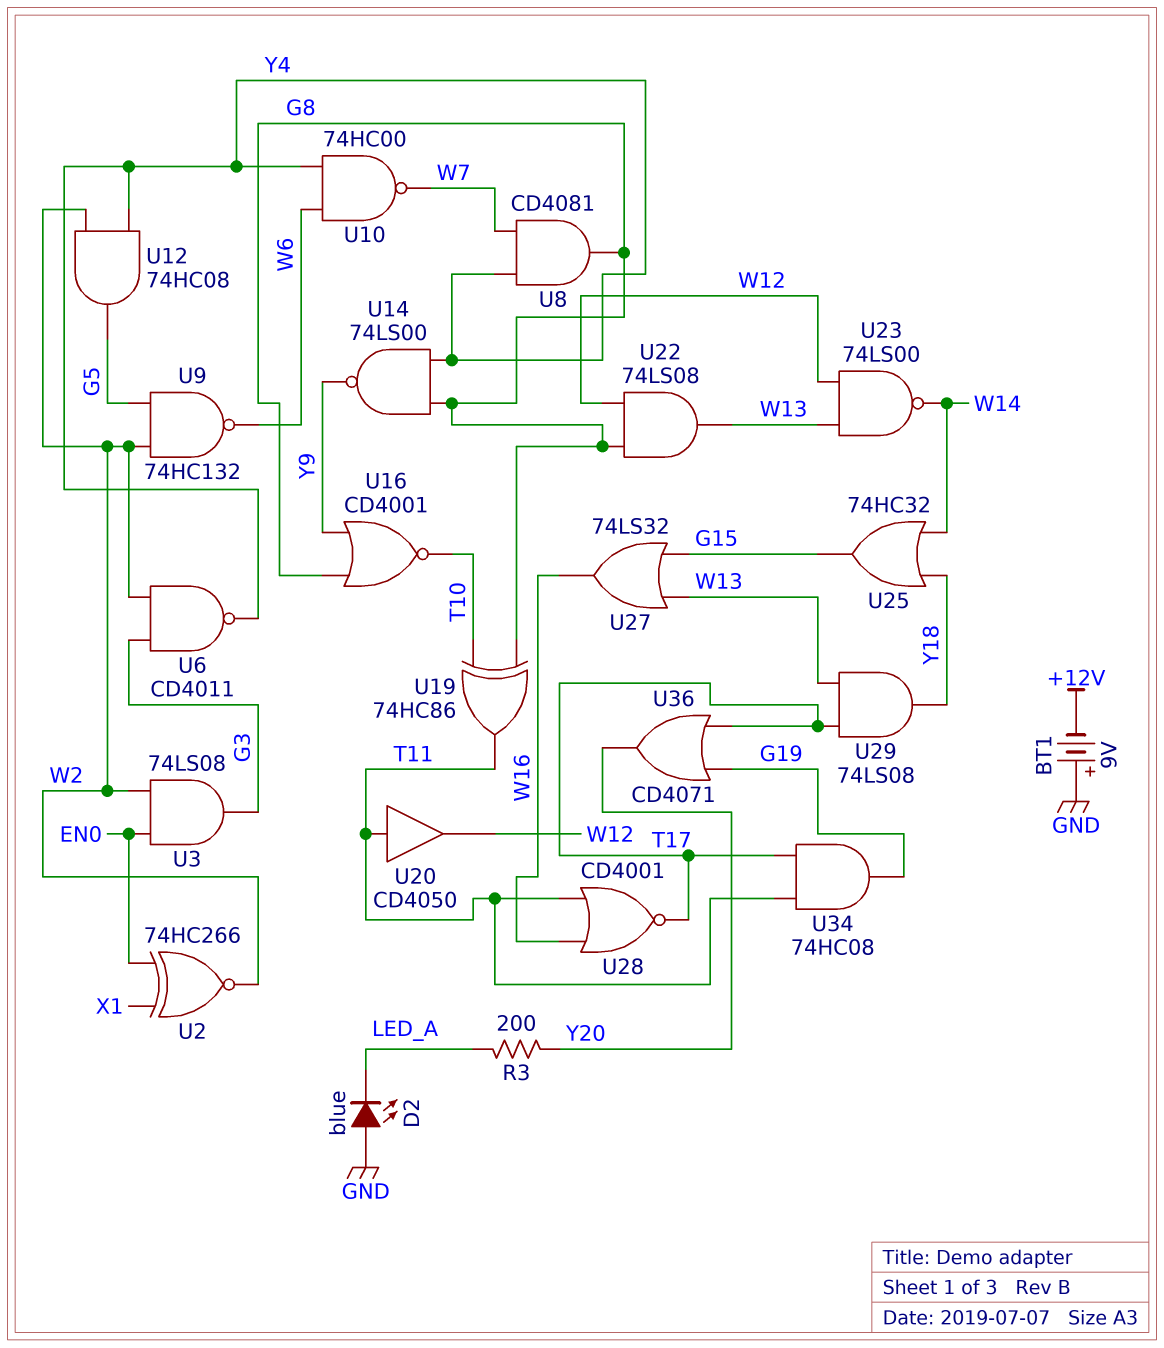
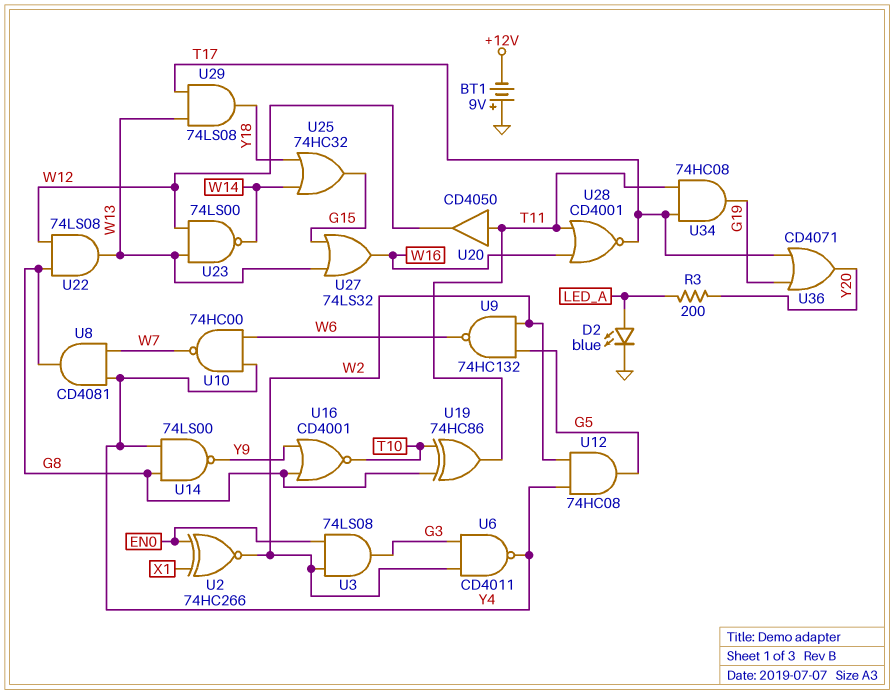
D2: LED blue (A GND, K LED_A) -> LED blue (A LED_A, K GND)

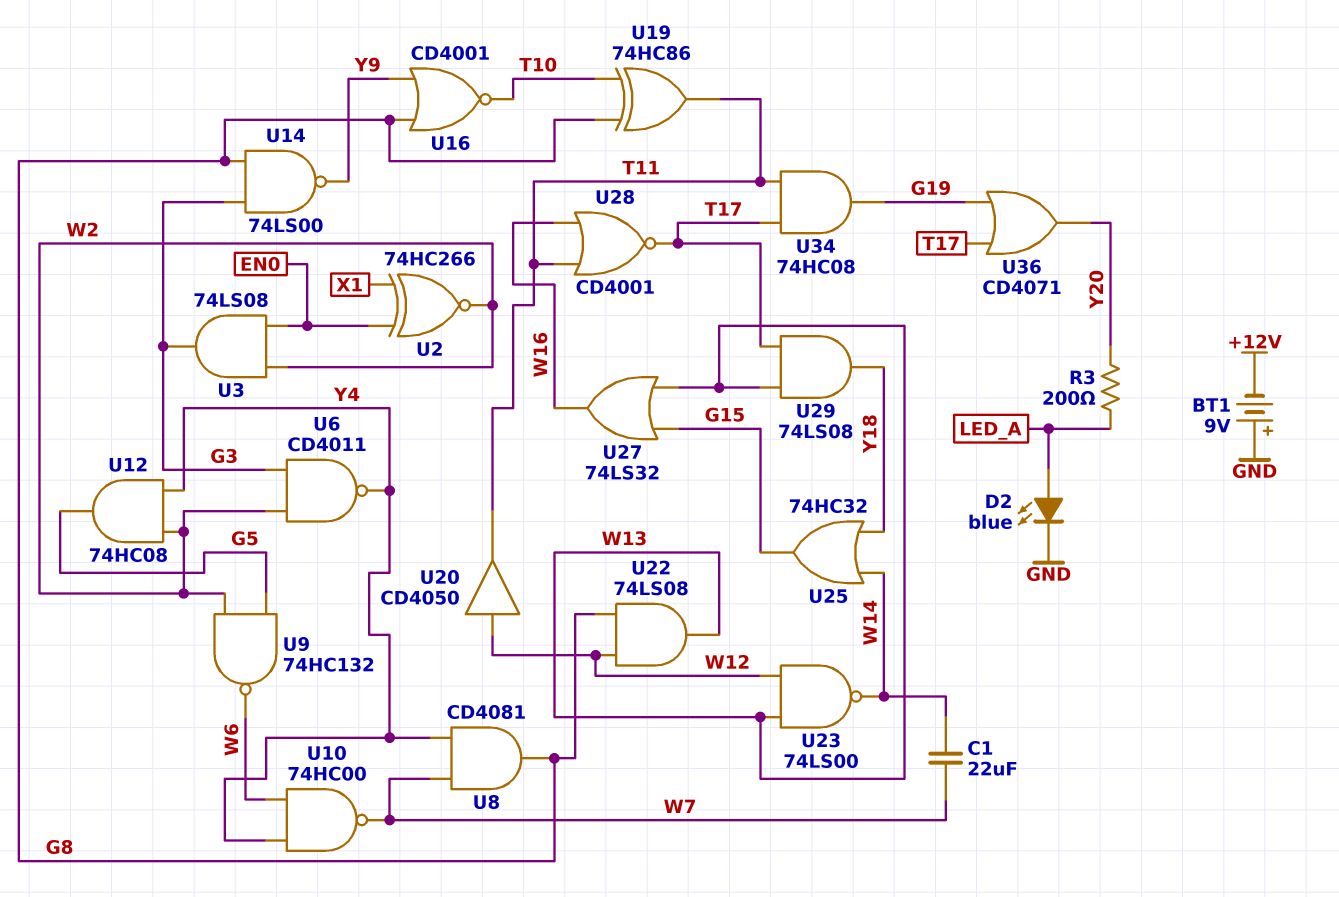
C1: none -> 22uF (W7, W14)
U14: NAND 74LS00 (in G8, in Y4, out Y9) -> NAND 74LS00 (in G3, in G8, out Y9)
U20: buffer CD4050 (in T11, out W12) -> buffer CD4050 (in W12, out T11)

